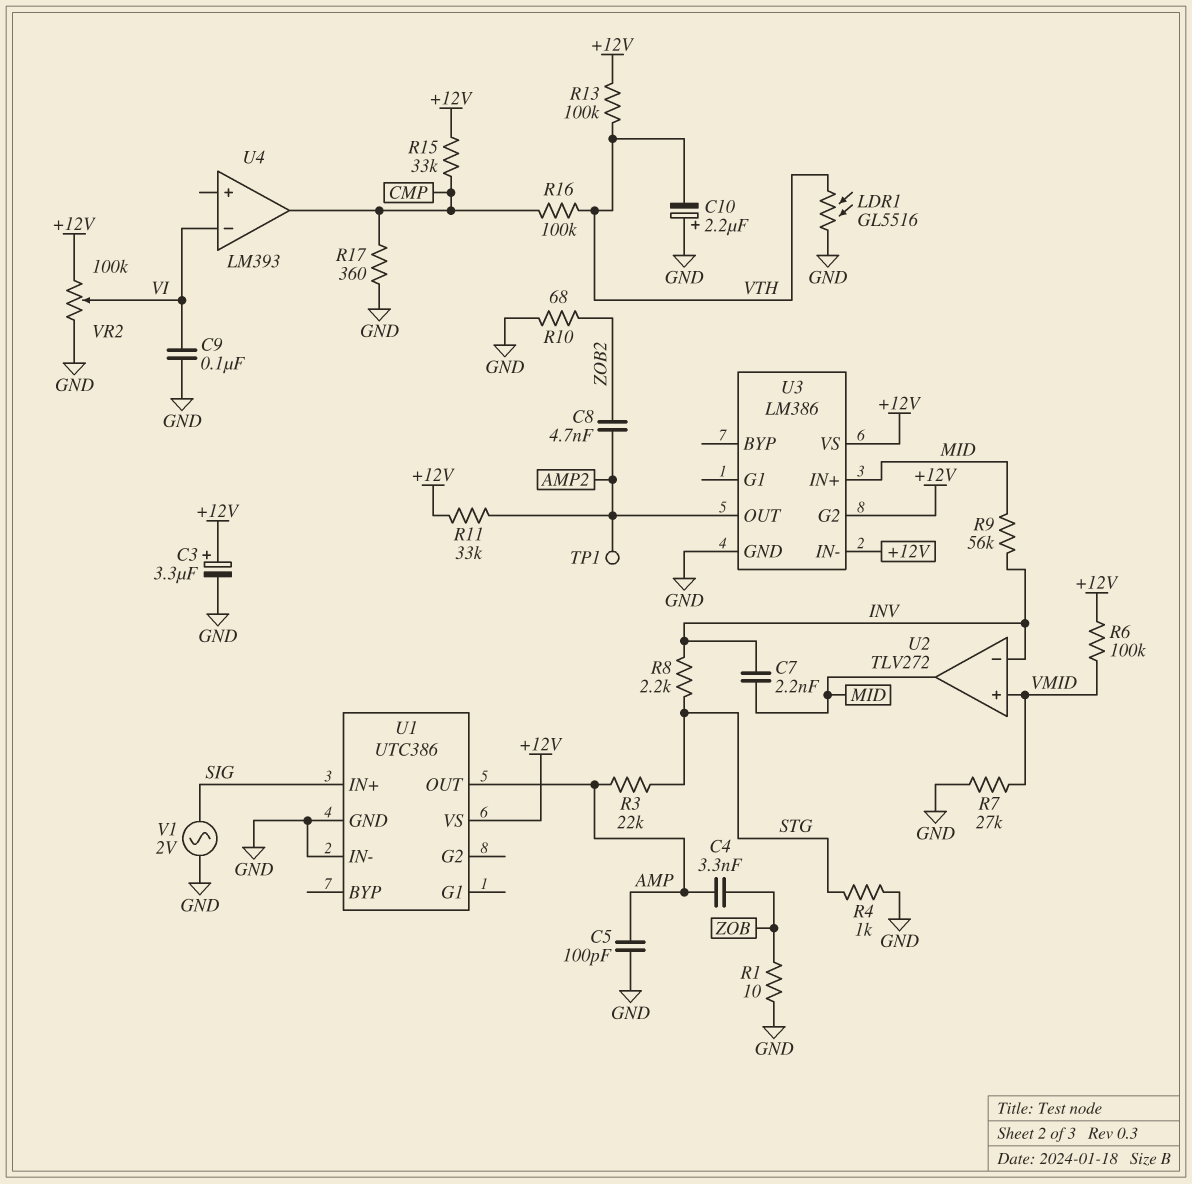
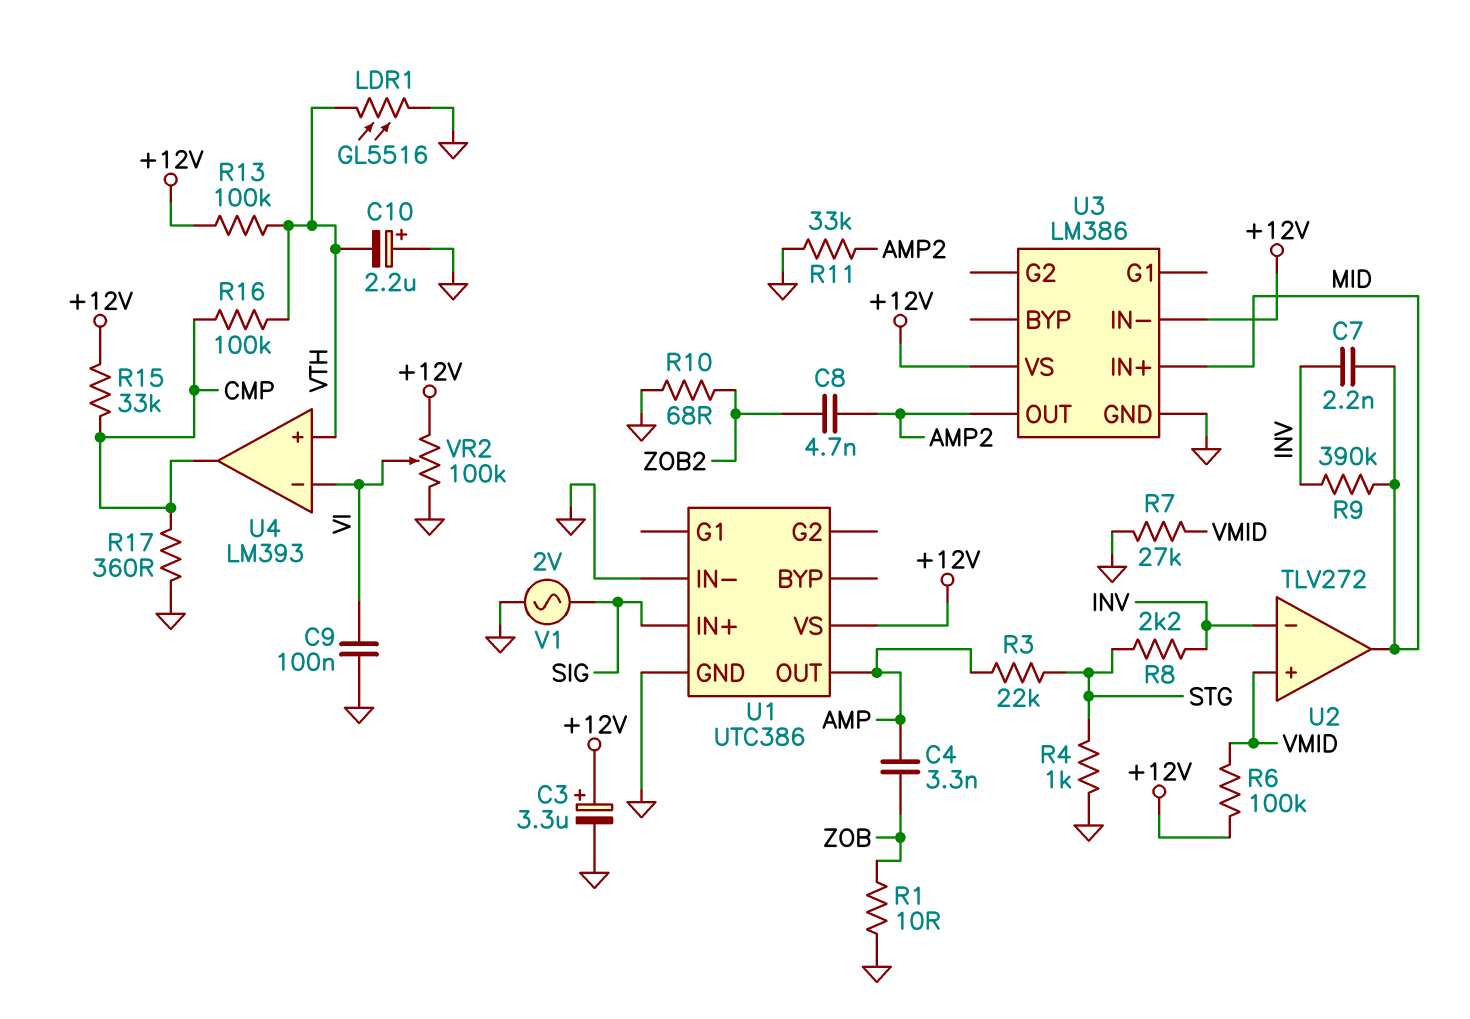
C5: 100pF (AMP, GND) -> none
R9: 56k (INV, MID) -> 390k (INV, MID)
R11: 33k (+12V, AMP2) -> 33k (AMP2, GND)
TP1: test point (AMP2) -> none
U3 pin G2: +12V -> none
U4 pin in+: none -> VTH

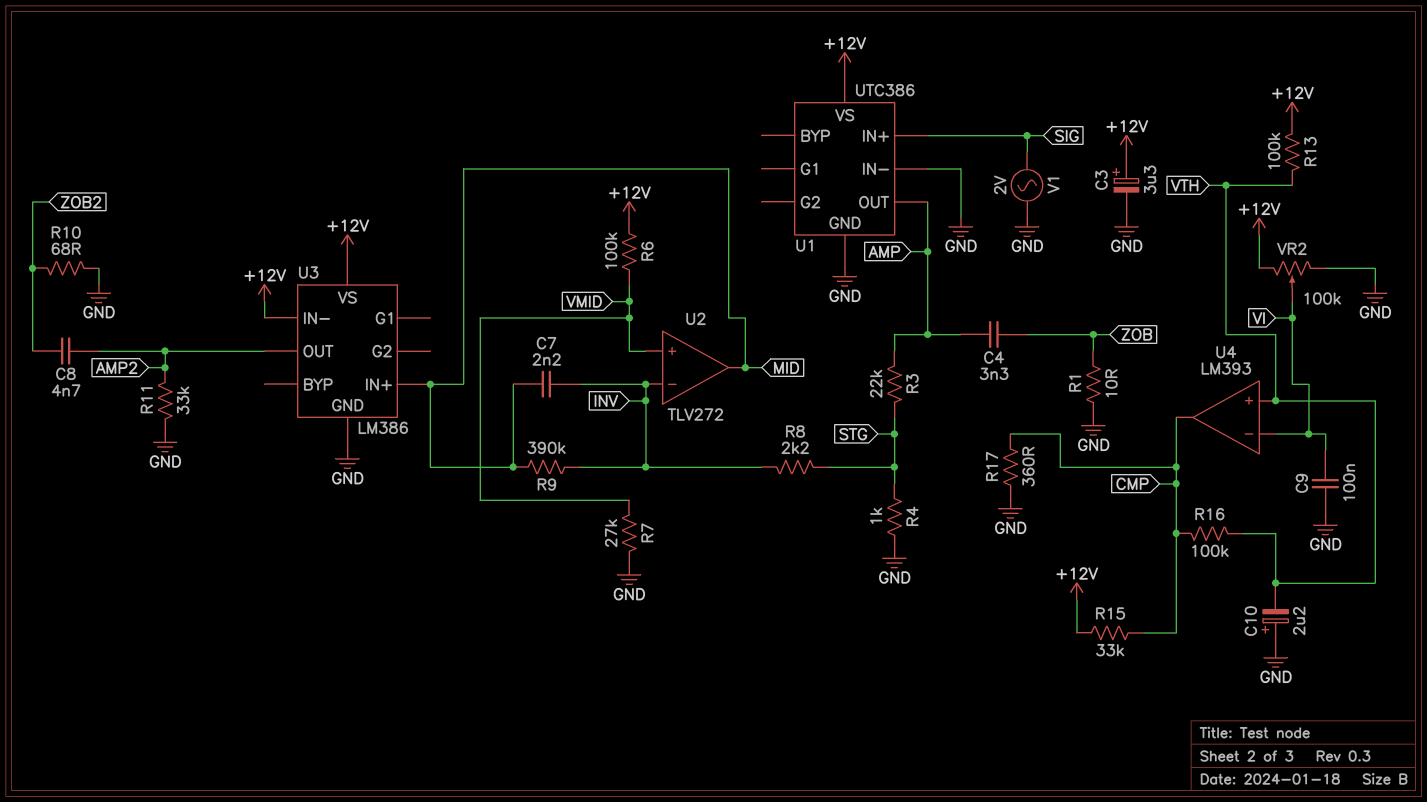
LDR1: GL5516 (GND, VTH) -> none

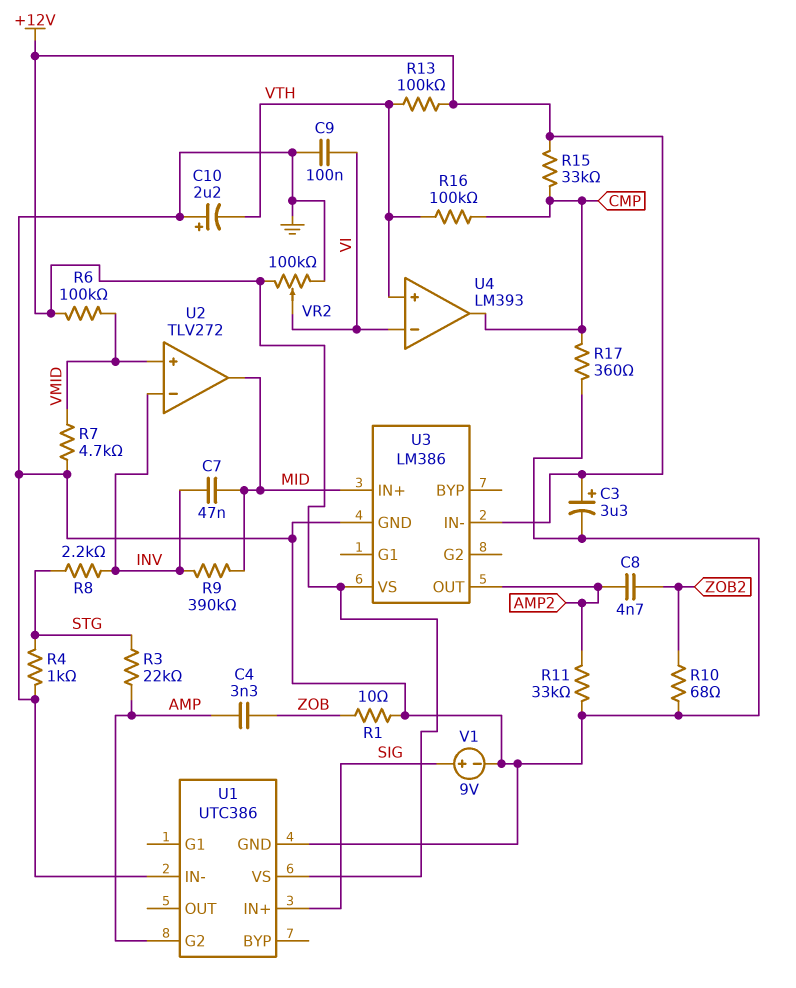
C7: 2.2nF (INV, MID) -> 47nF (INV, MID)
R7: 27k (GND, VMID) -> 4.7k (GND, VMID)
U1 pin G2: none -> AMP
U1 pin OUT: AMP -> none
V1: AC 2V (GND, SIG) -> 9V (plus SIG, minus GND)

